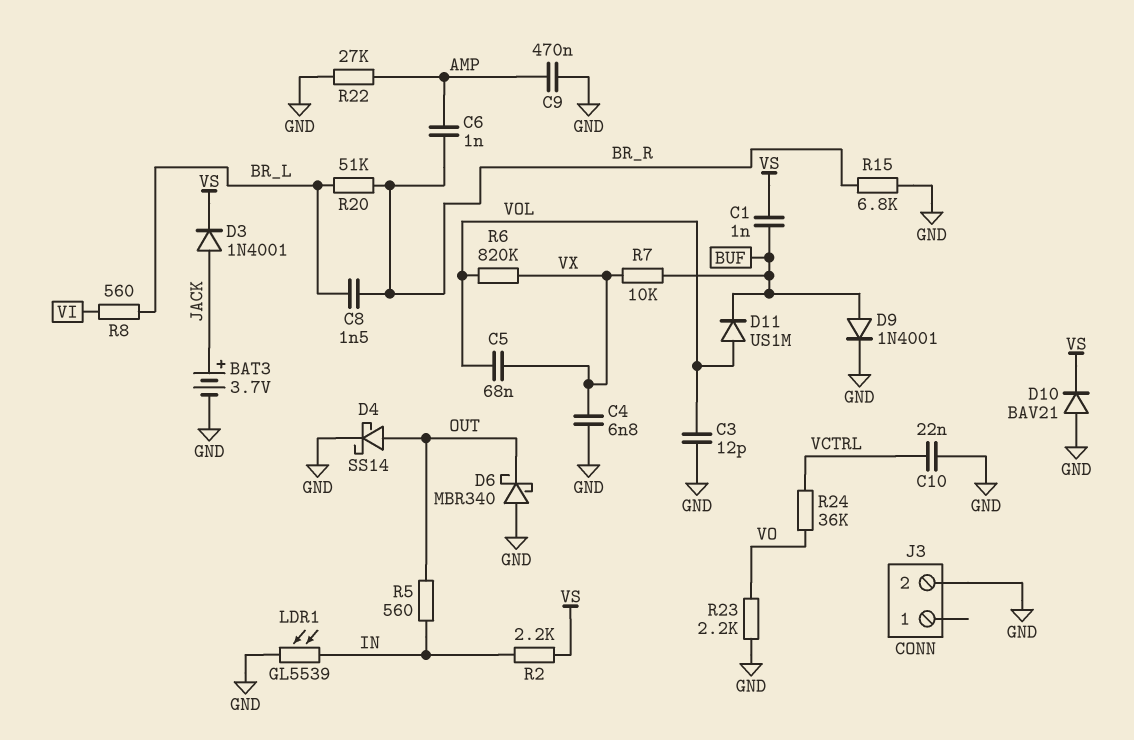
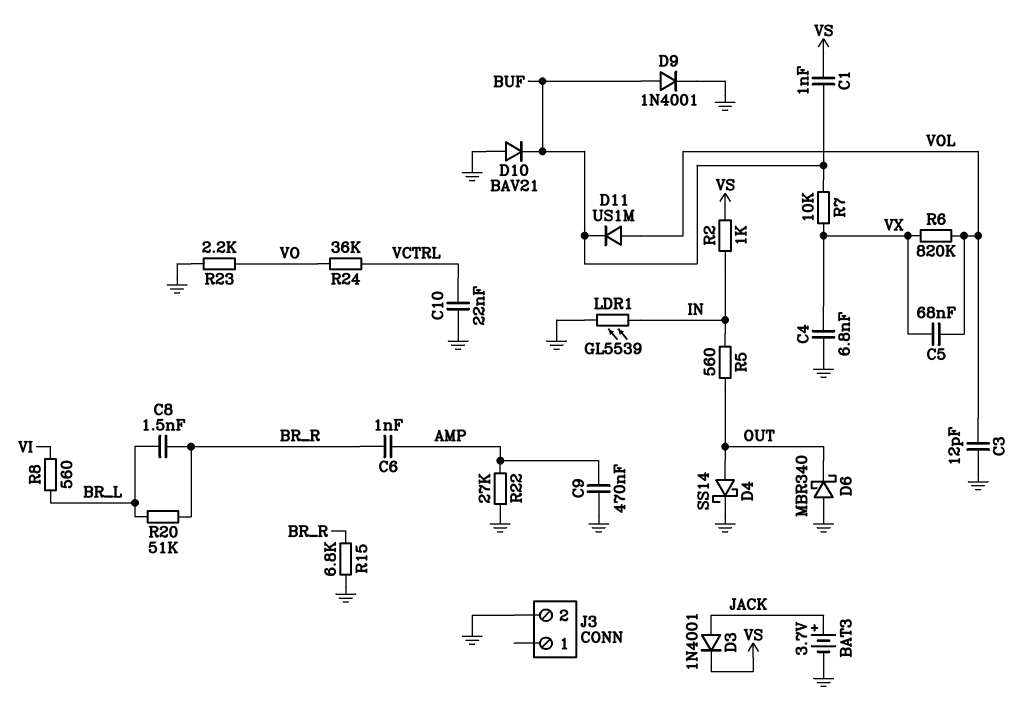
D10: diode BAV21 (A GND, K VS) -> diode BAV21 (A GND, K BUF)
R2: 2.2k (IN, VS) -> 1k (IN, VS)

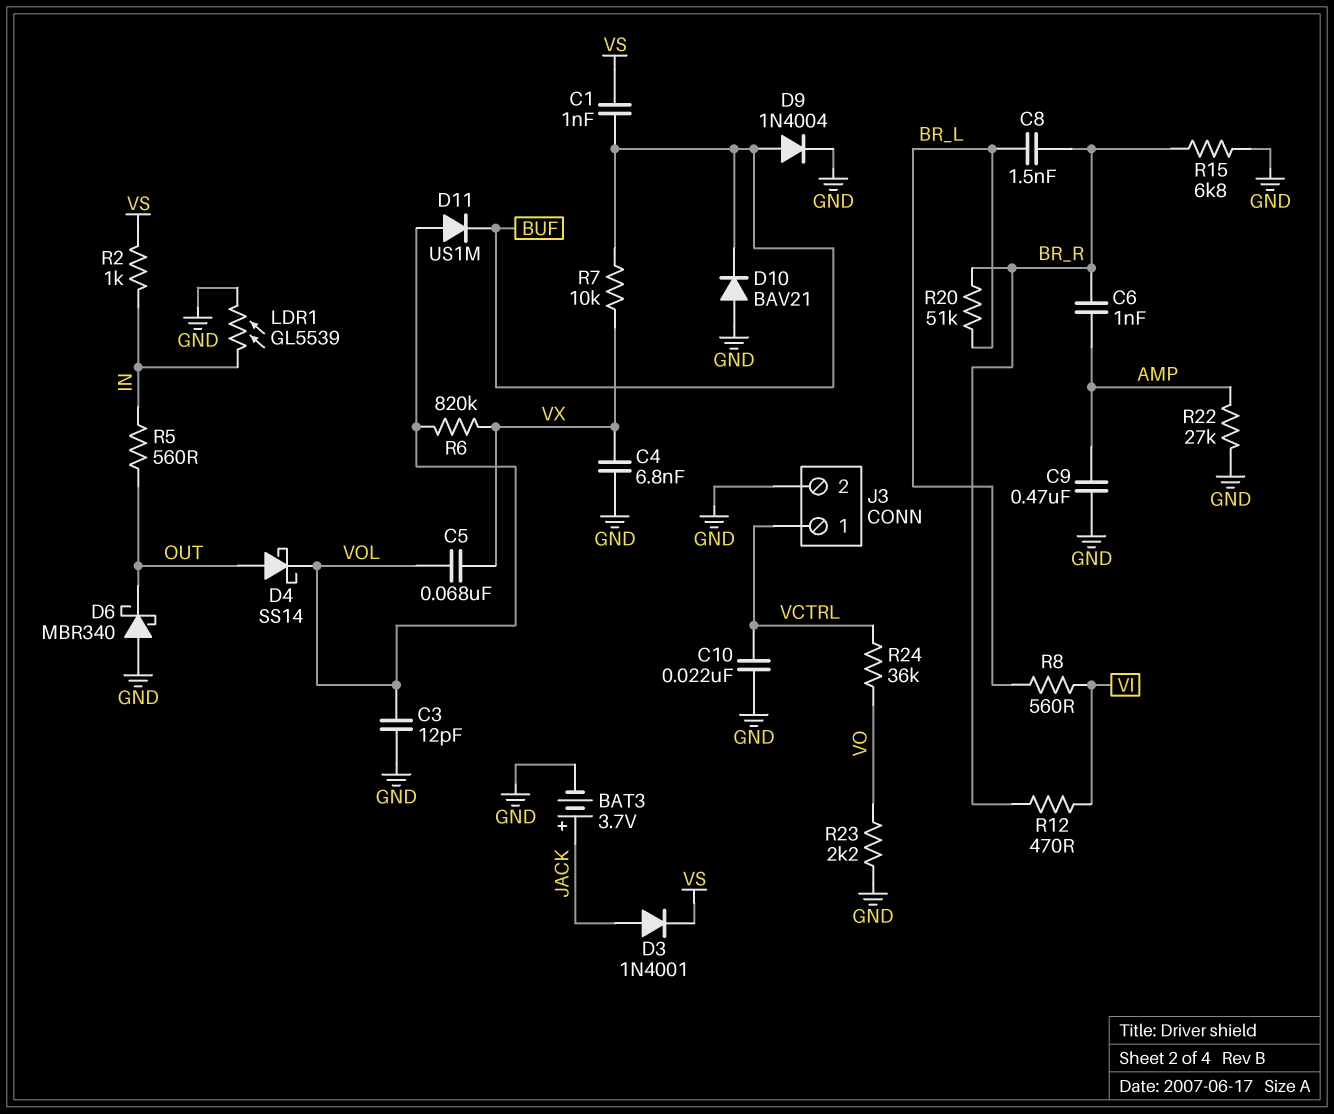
D4: schottky SS14 (A OUT, K GND) -> schottky SS14 (A OUT, K VOL)
D9: diode 1N4001 (A BUF, K GND) -> diode 1N4004 (A BUF, K GND)
J3 pin 1: none -> VCTRL
R12: none -> 470 (BR_R, VI)

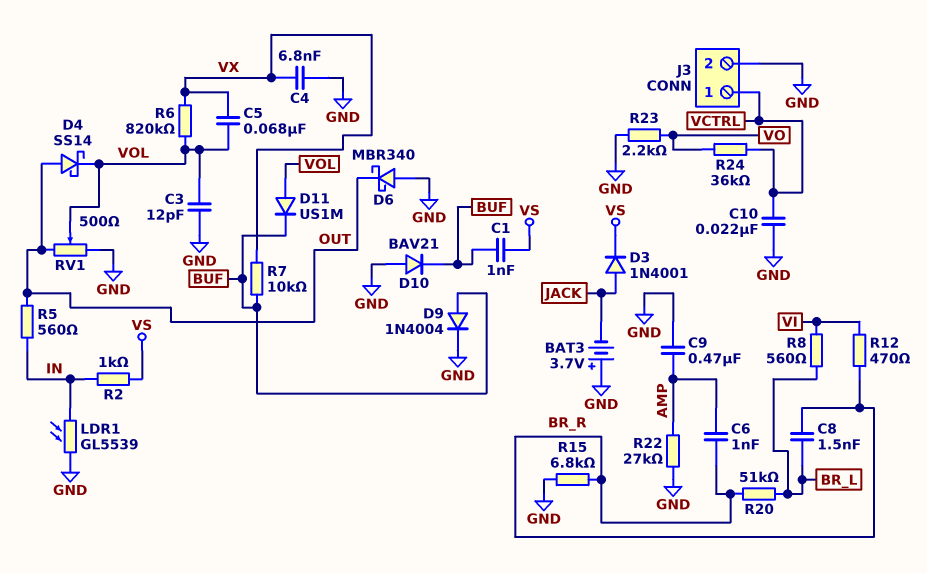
BAT3: 3.7V (plus JACK, minus GND) -> 3.7V (plus GND, minus JACK)
RV1: none -> 500 (GND, OUT, wiper VOL)

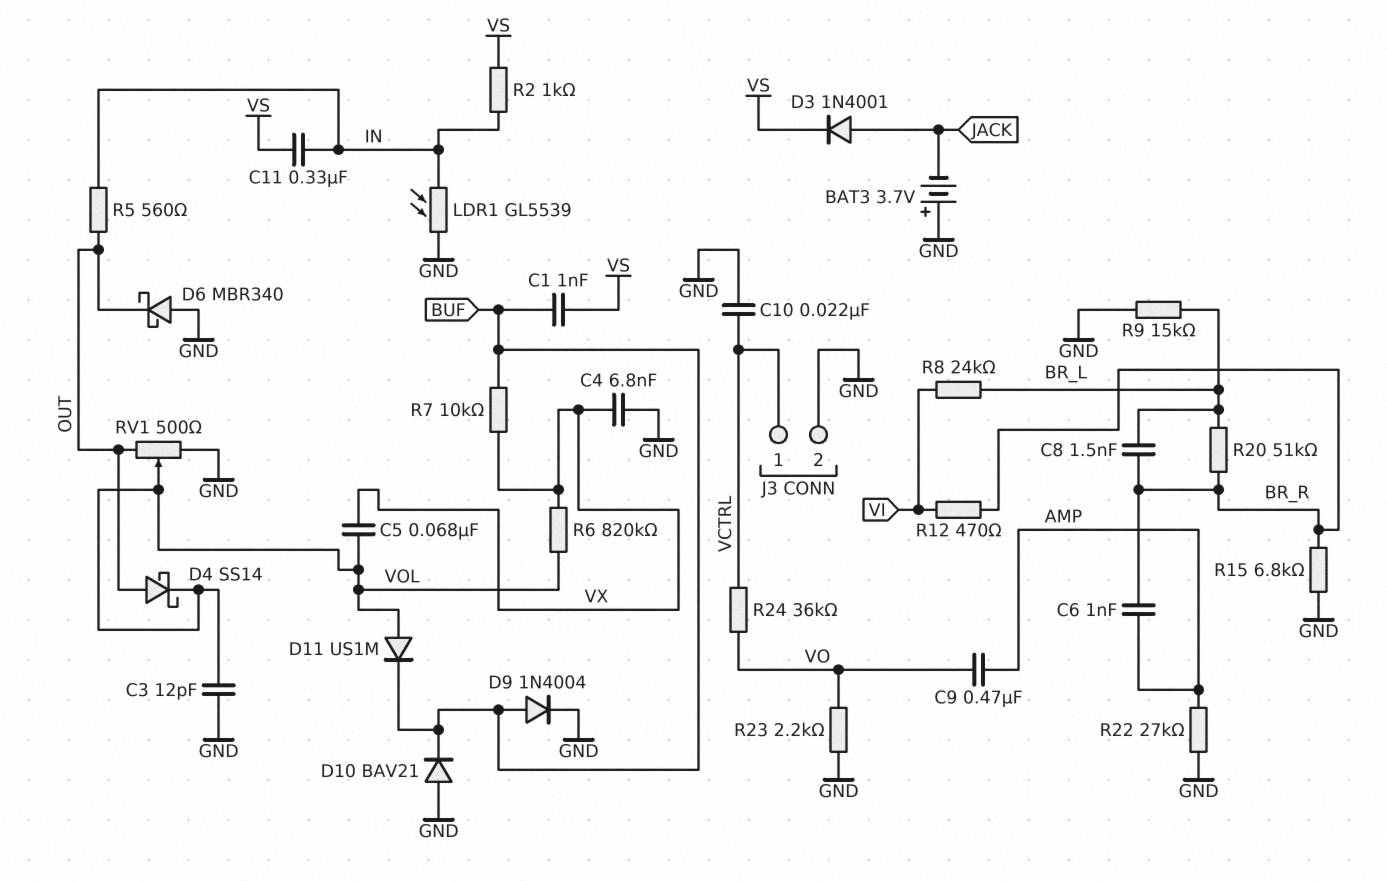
C9: 470nF (AMP, GND) -> 470nF (AMP, VO)
C11: none -> 330nF (IN, VS)
R8: 560 (BR_L, VI) -> 24k (BR_L, VI)
R9: none -> 15k (BR_L, GND)

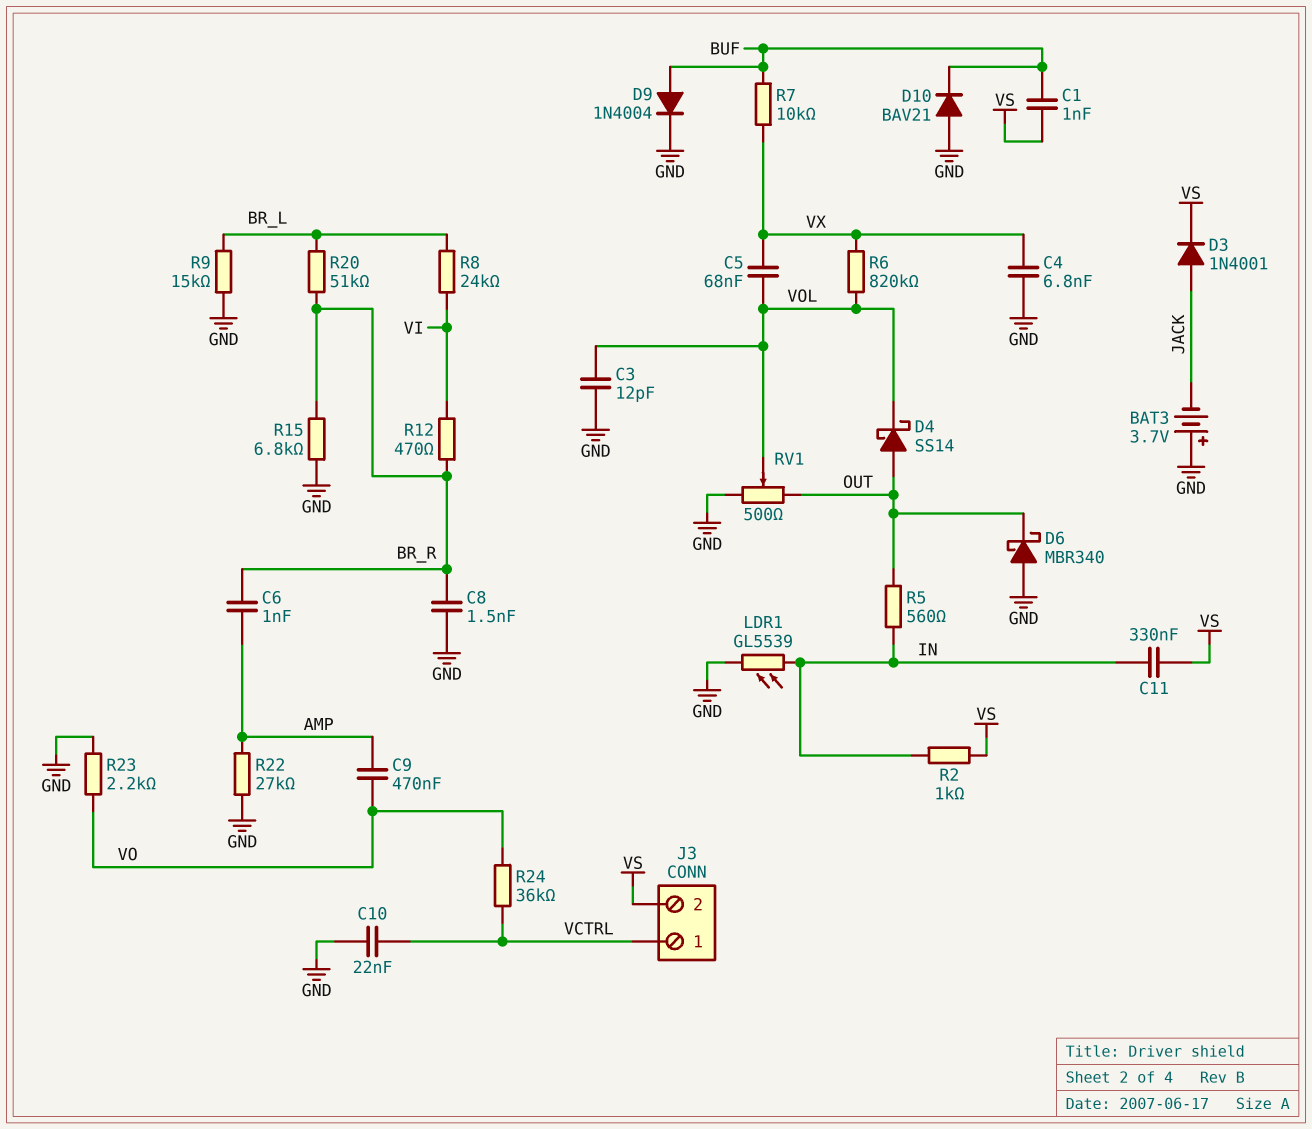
C8: 1.5nF (BR_L, BR_R) -> 1.5nF (BR_R, GND)
D11: diode US1M (A VOL, K BUF) -> none
J3 pin 2: GND -> VS

